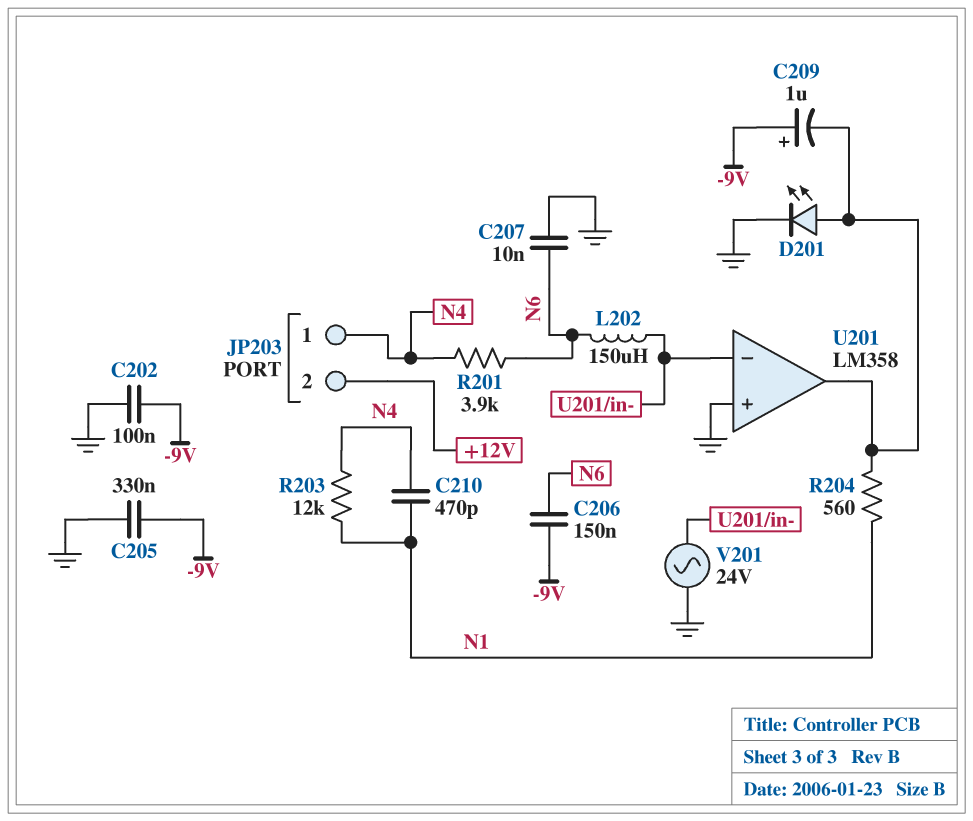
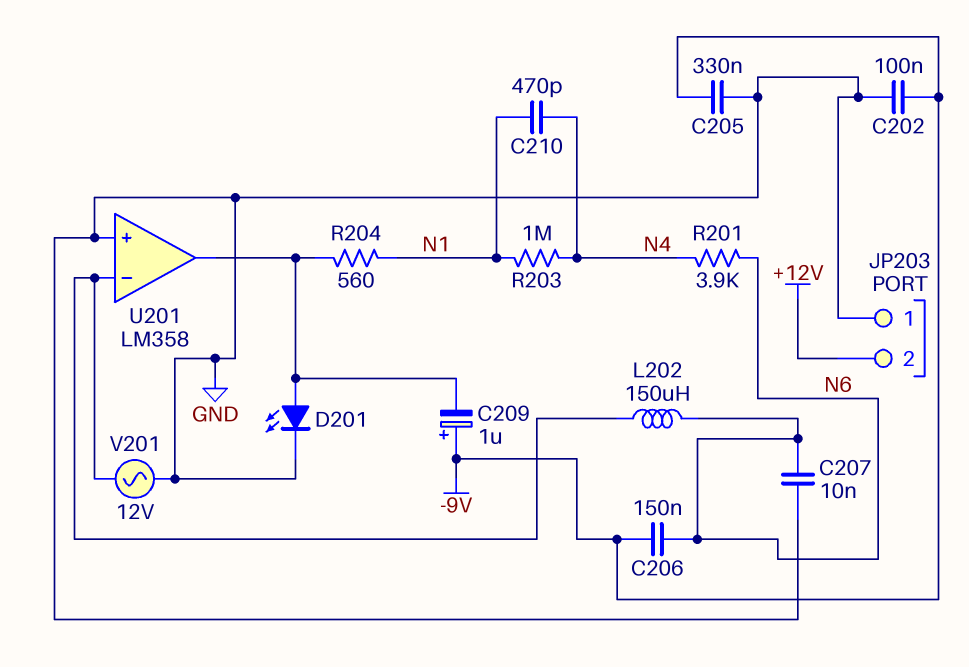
JP203 pin 1: N4 -> GND
R203: 12k (N1, N4) -> 1M (N1, N4)
V201: AC 24V (GND, U201/in-) -> AC 12V (GND, U201/in-)

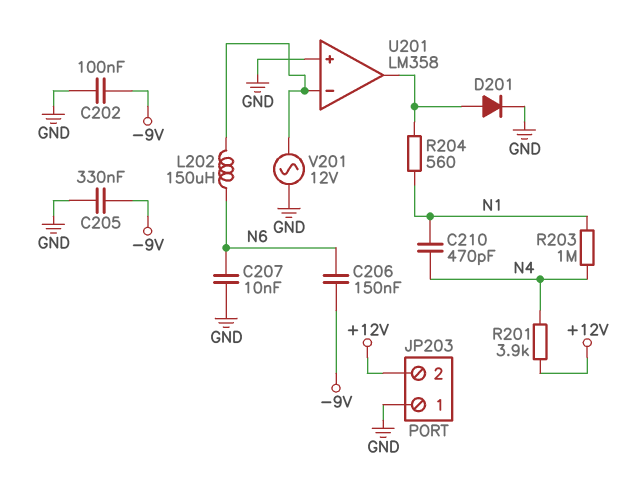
C209: 1uF (plus -9V, minus U201/out) -> none
D201: LED (A U201/out, K GND) -> diode (A U201/out, K GND)
R201: 3.9k (N4, N6) -> 3.9k (+12V, N4)

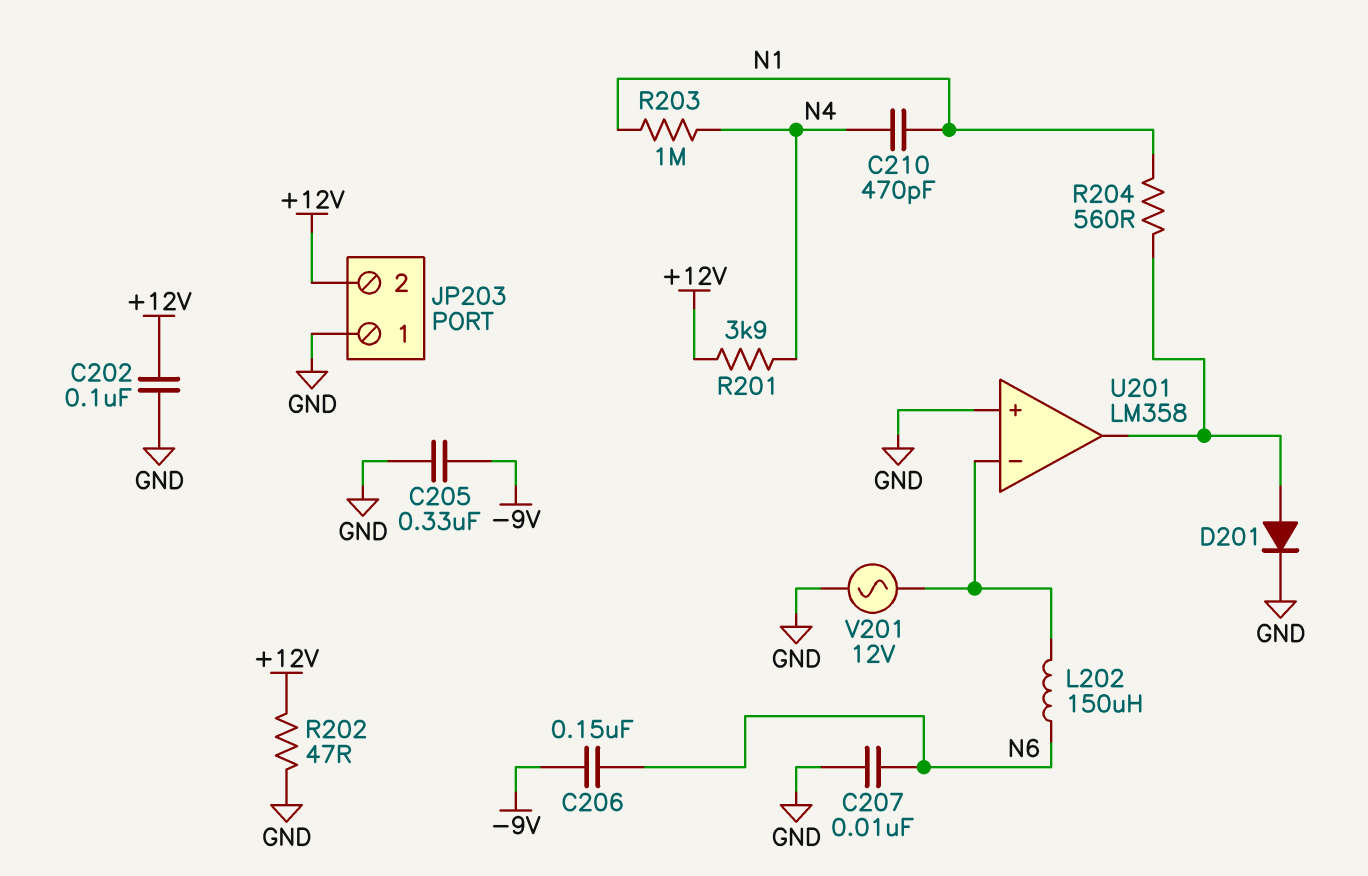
C202: 100nF (-9V, GND) -> 100nF (+12V, GND)
R202: none -> 47 (+12V, GND)

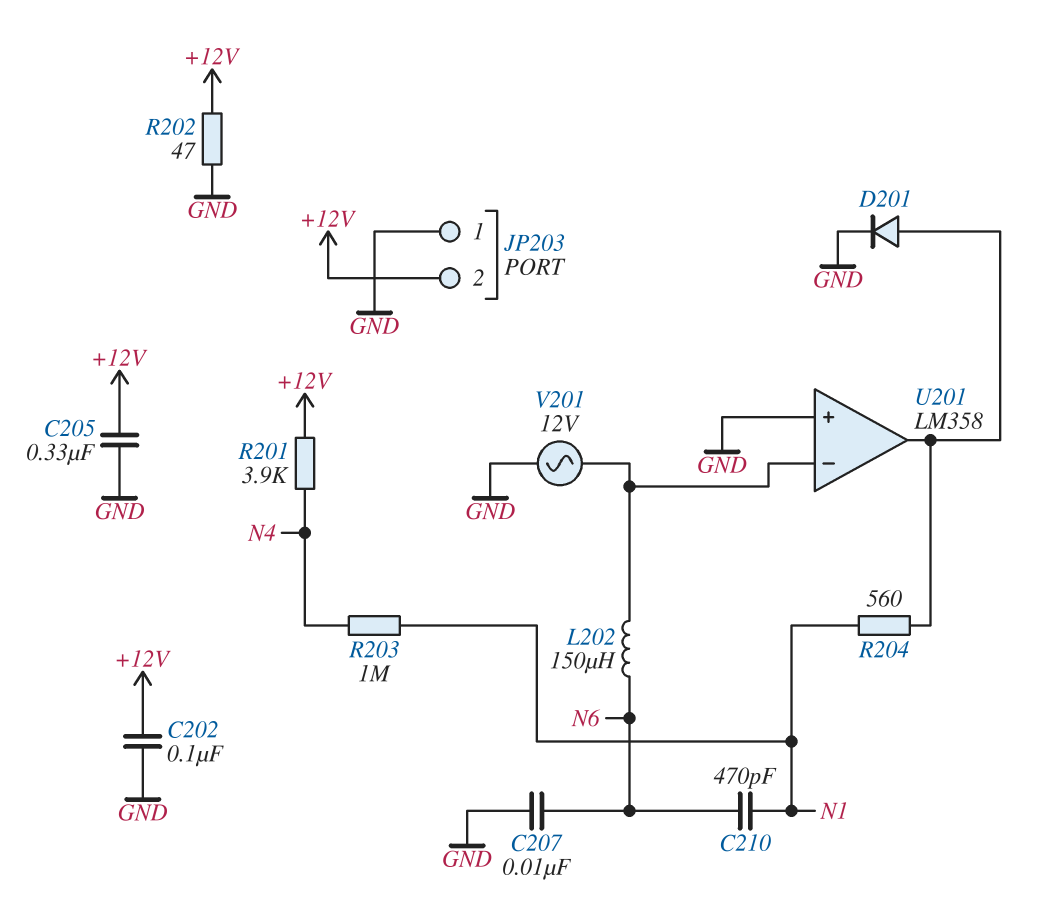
C205: 330nF (-9V, GND) -> 330nF (+12V, GND)
C206: 150nF (-9V, N6) -> none
C210: 470pF (N1, N4) -> 470pF (N1, N6)

